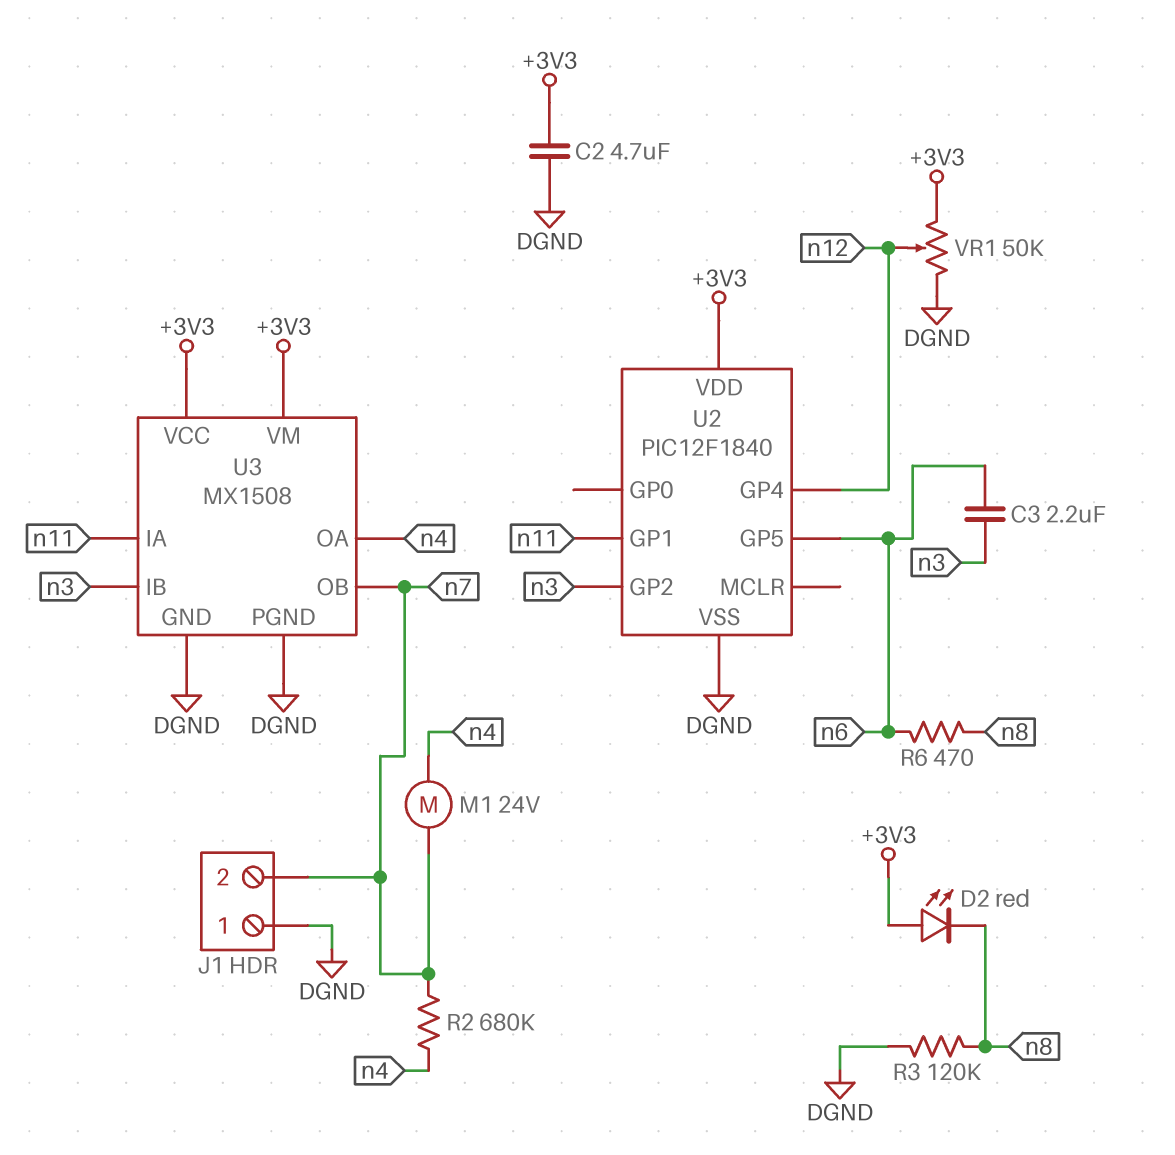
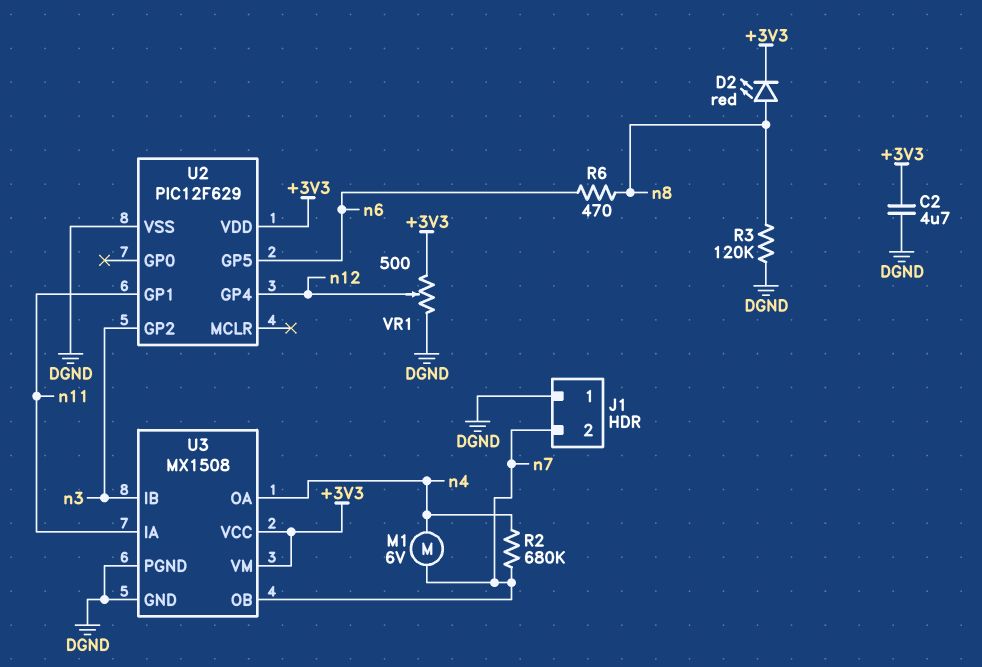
C3: 2.2uF (n3, n6) -> none
D2: LED red (A +3V3, K n8) -> LED red (A n8, K +3V3)
M1: motor 24V (n4, n7) -> motor 6V (n4, n7)
U2: PIC12F1840 -> PIC12F629
VR1: 50k (+3V3, DGND, wiper n12) -> 500 (+3V3, DGND, wiper n12)

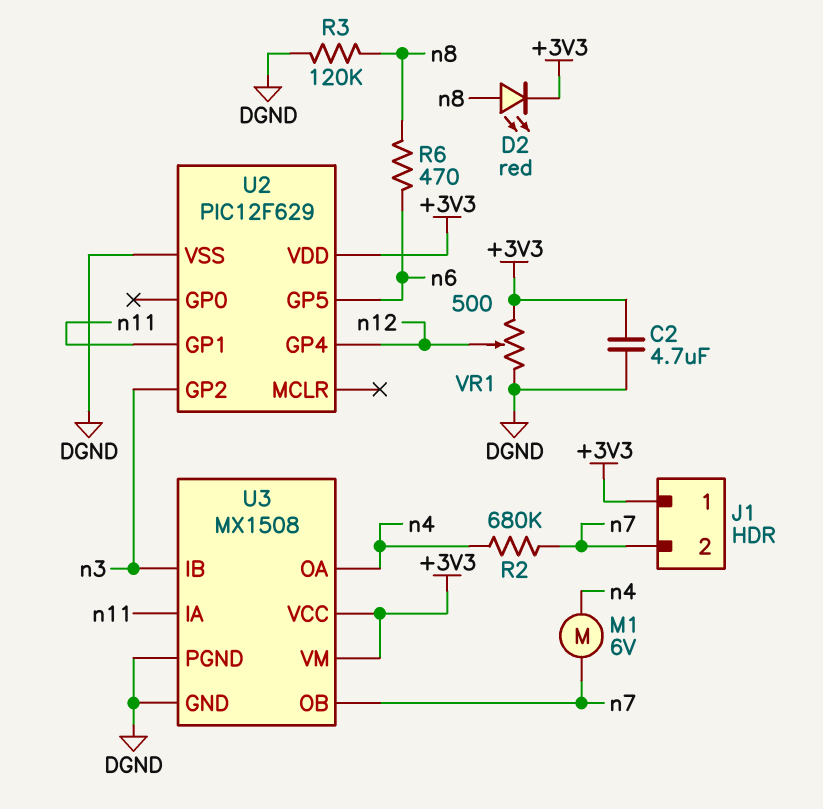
J1 pin 1: DGND -> +3V3

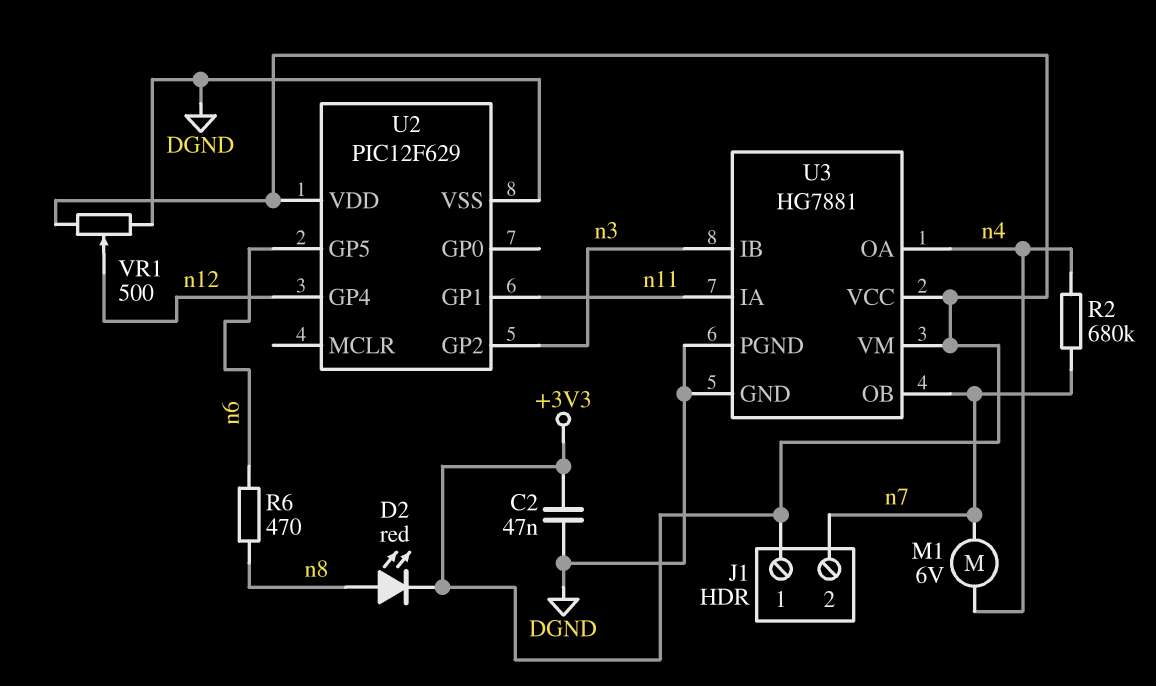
C2: 4.7uF (+3V3, DGND) -> 47nF (+3V3, DGND)
R3: 120k (DGND, n8) -> none
U3: MX1508 -> HG7881

